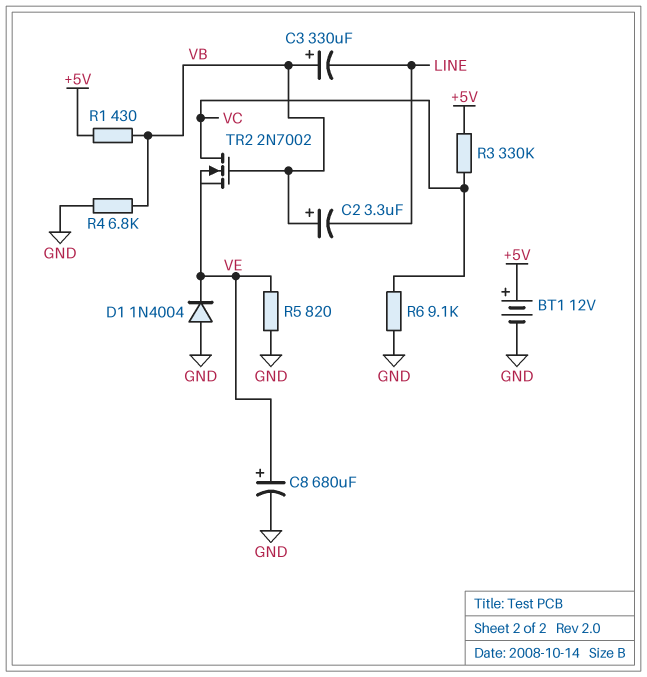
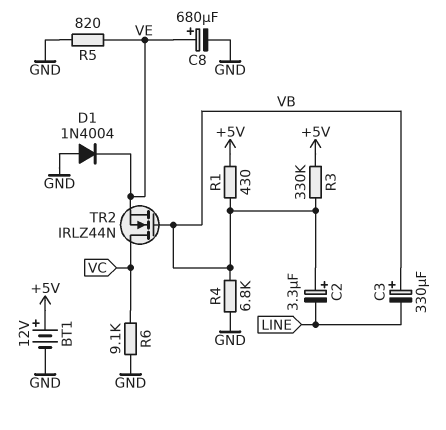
R3: 330k (+5V, VC) -> 330k (+5V, VB)
TR2: NMOS 2N7002 (G VB, D VC, S VE) -> NMOS IRLZ44N (G VB, D VC, S VE)

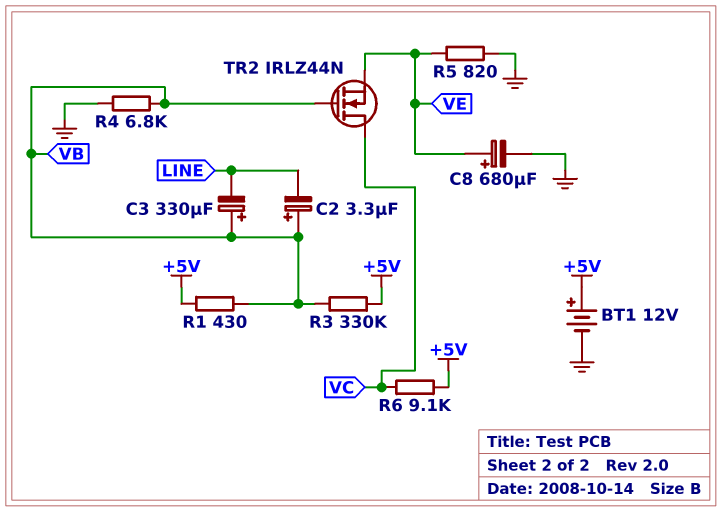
D1: diode 1N4004 (A GND, K VE) -> none
R6: 9.1k (GND, VC) -> 9.1k (+5V, VC)

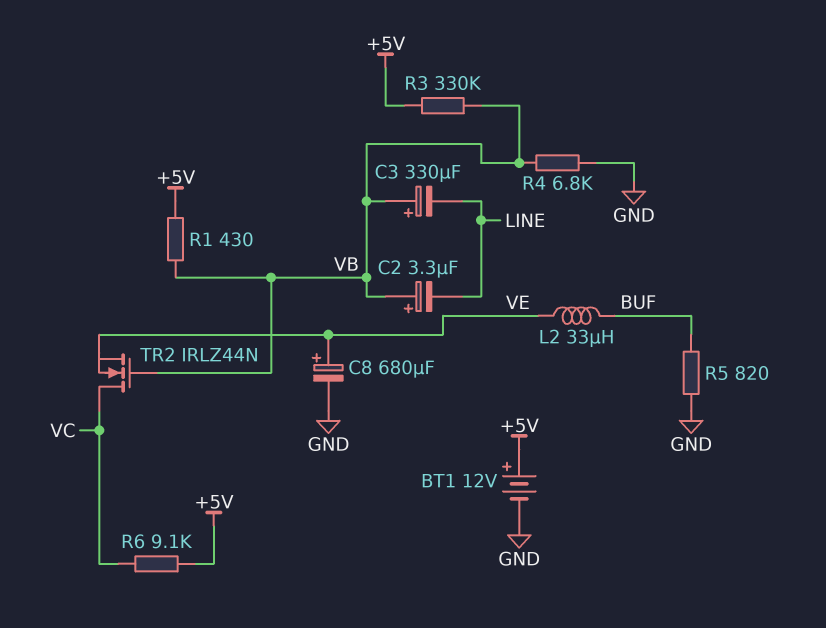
L2: none -> 33uH (BUF, VE)
R5: 820 (GND, VE) -> 820 (BUF, GND)

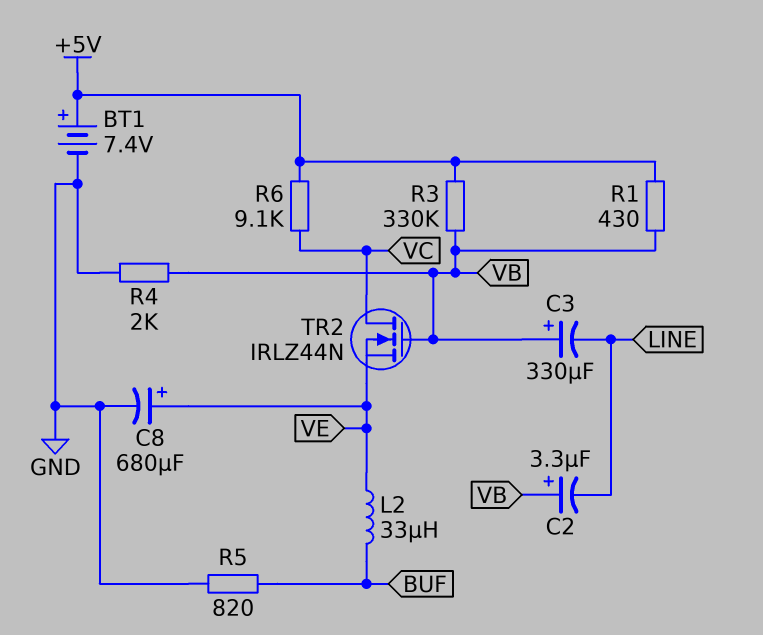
BT1: 12V (plus +5V, minus GND) -> 7.4V (plus +5V, minus GND)
R4: 6.8k (GND, VB) -> 2k (GND, VB)

